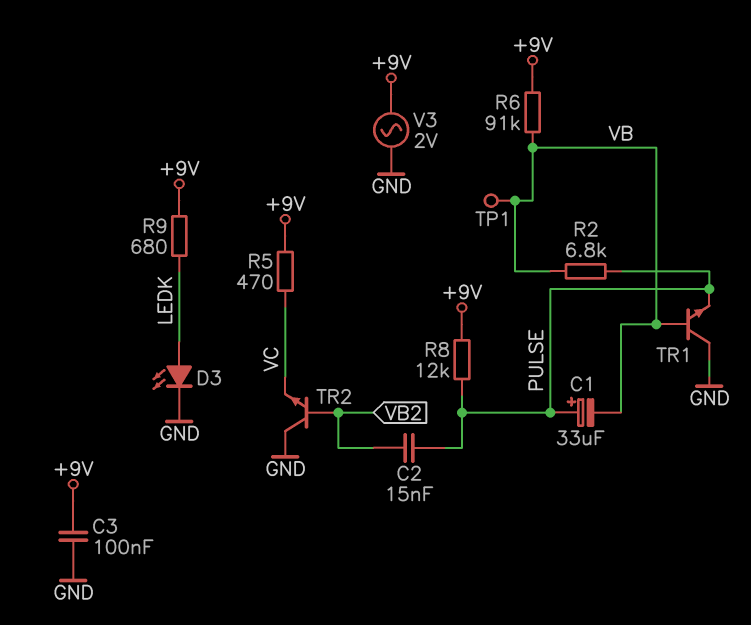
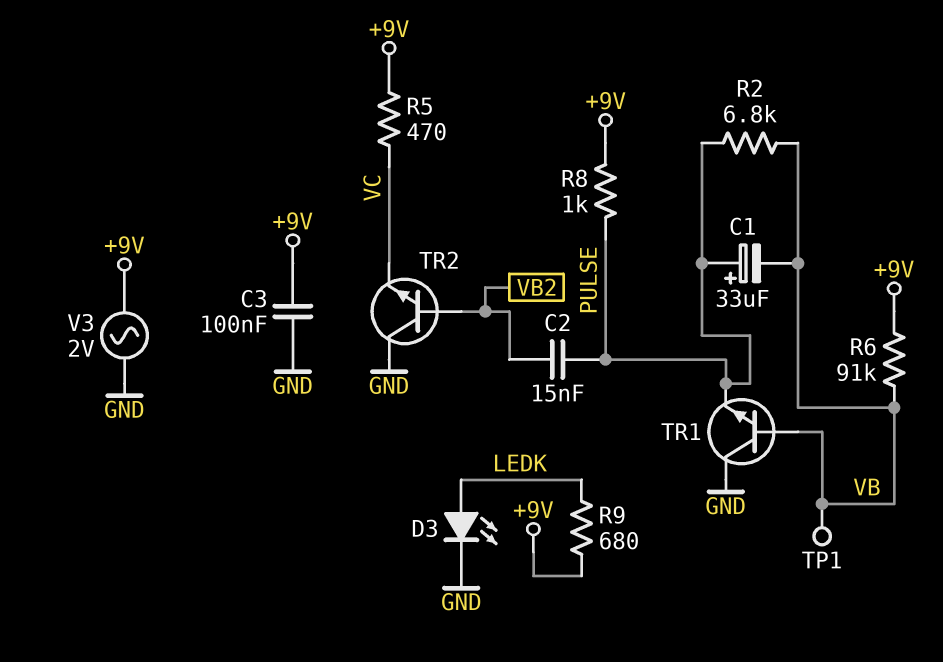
R8: 12k (+9V, PULSE) -> 1k (+9V, PULSE)

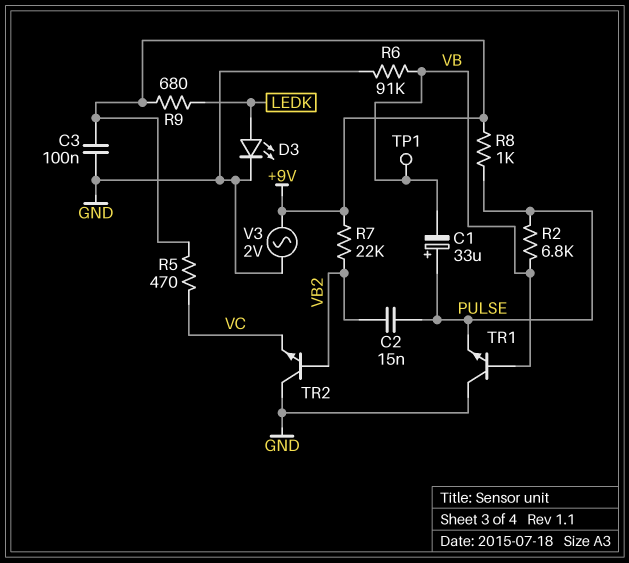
R6: 91k (+9V, VB) -> 91k (GND, VB)
R7: none -> 22k (+9V, VB2)

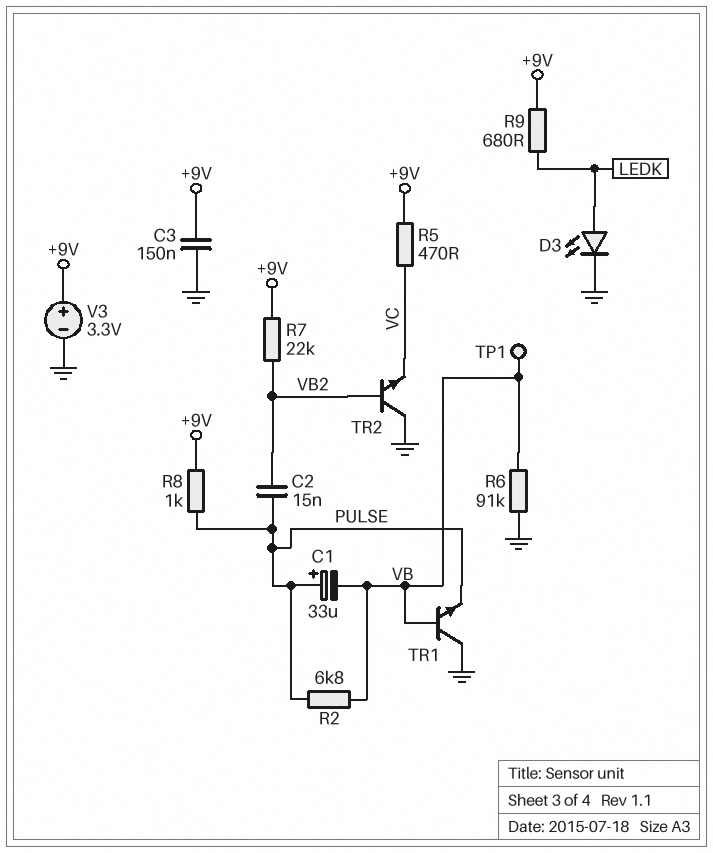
C3: 100nF (+9V, GND) -> 150nF (+9V, GND)
V3: AC 2V (+9V, GND) -> 3.3V (plus +9V, minus GND)

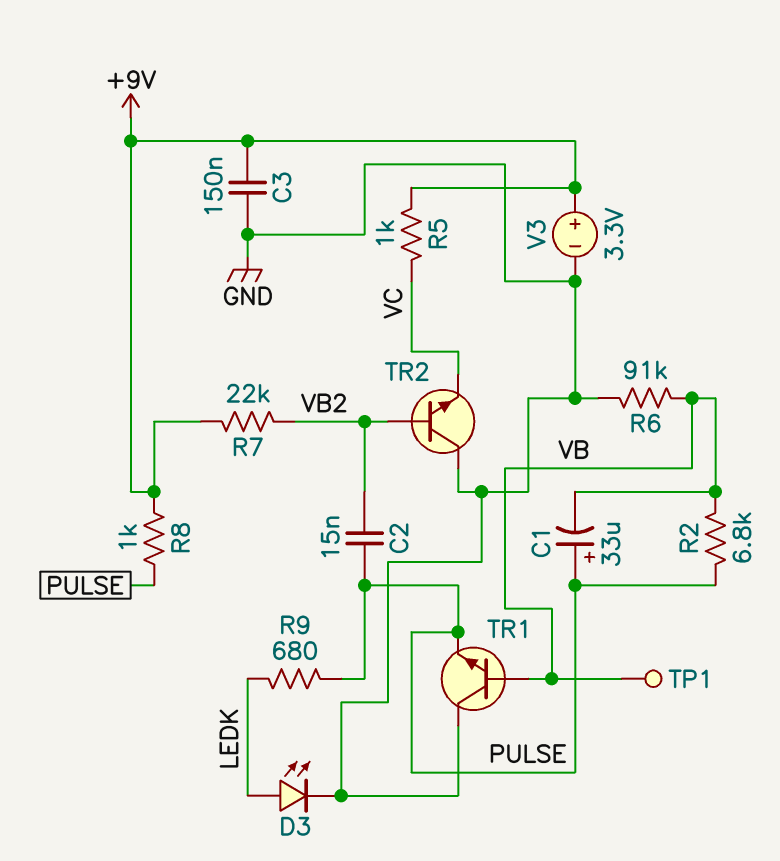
R5: 470 (+9V, VC) -> 1k (+9V, VC)
R9: 680 (+9V, LEDK) -> 680 (LEDK, PULSE)

